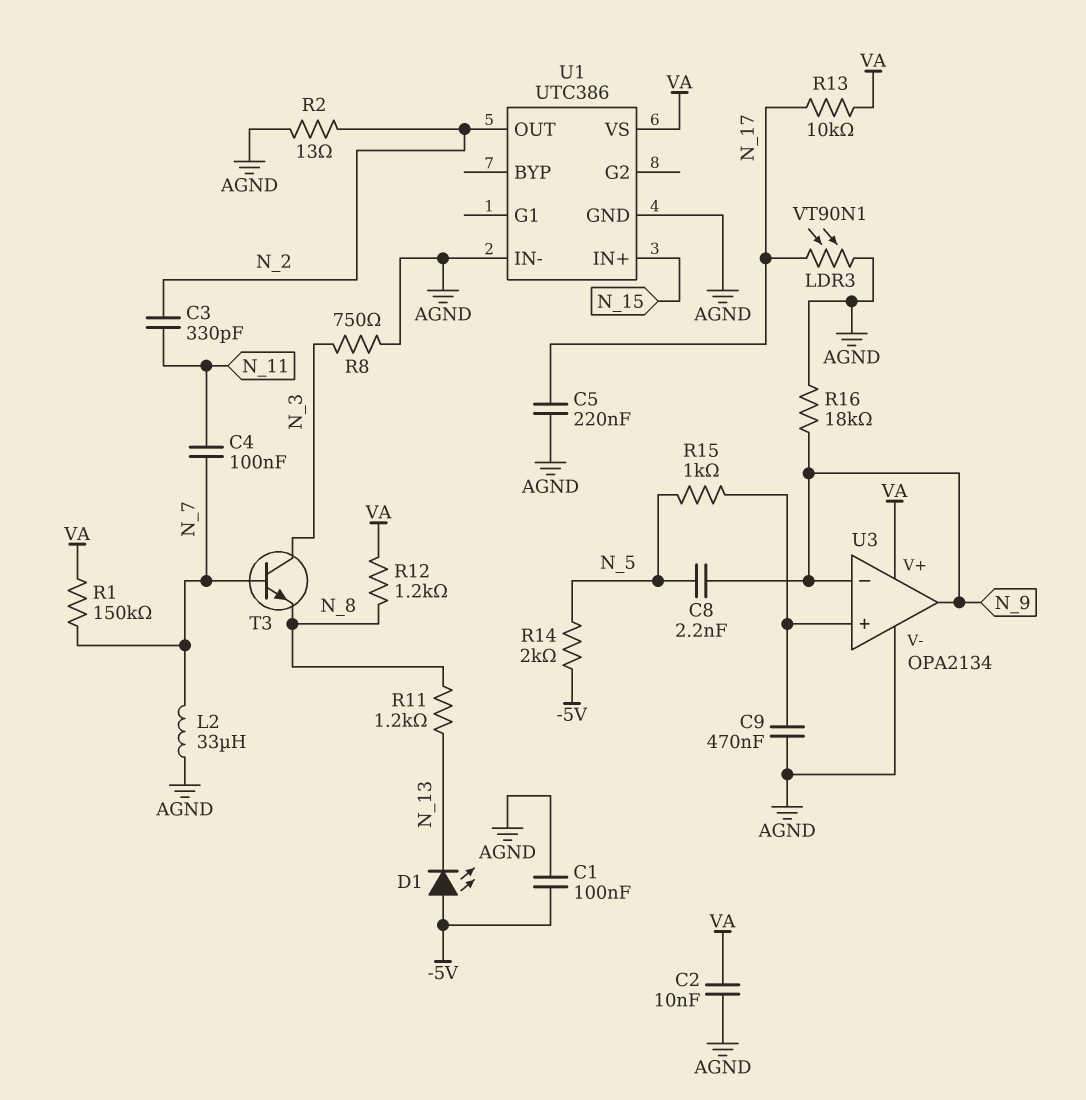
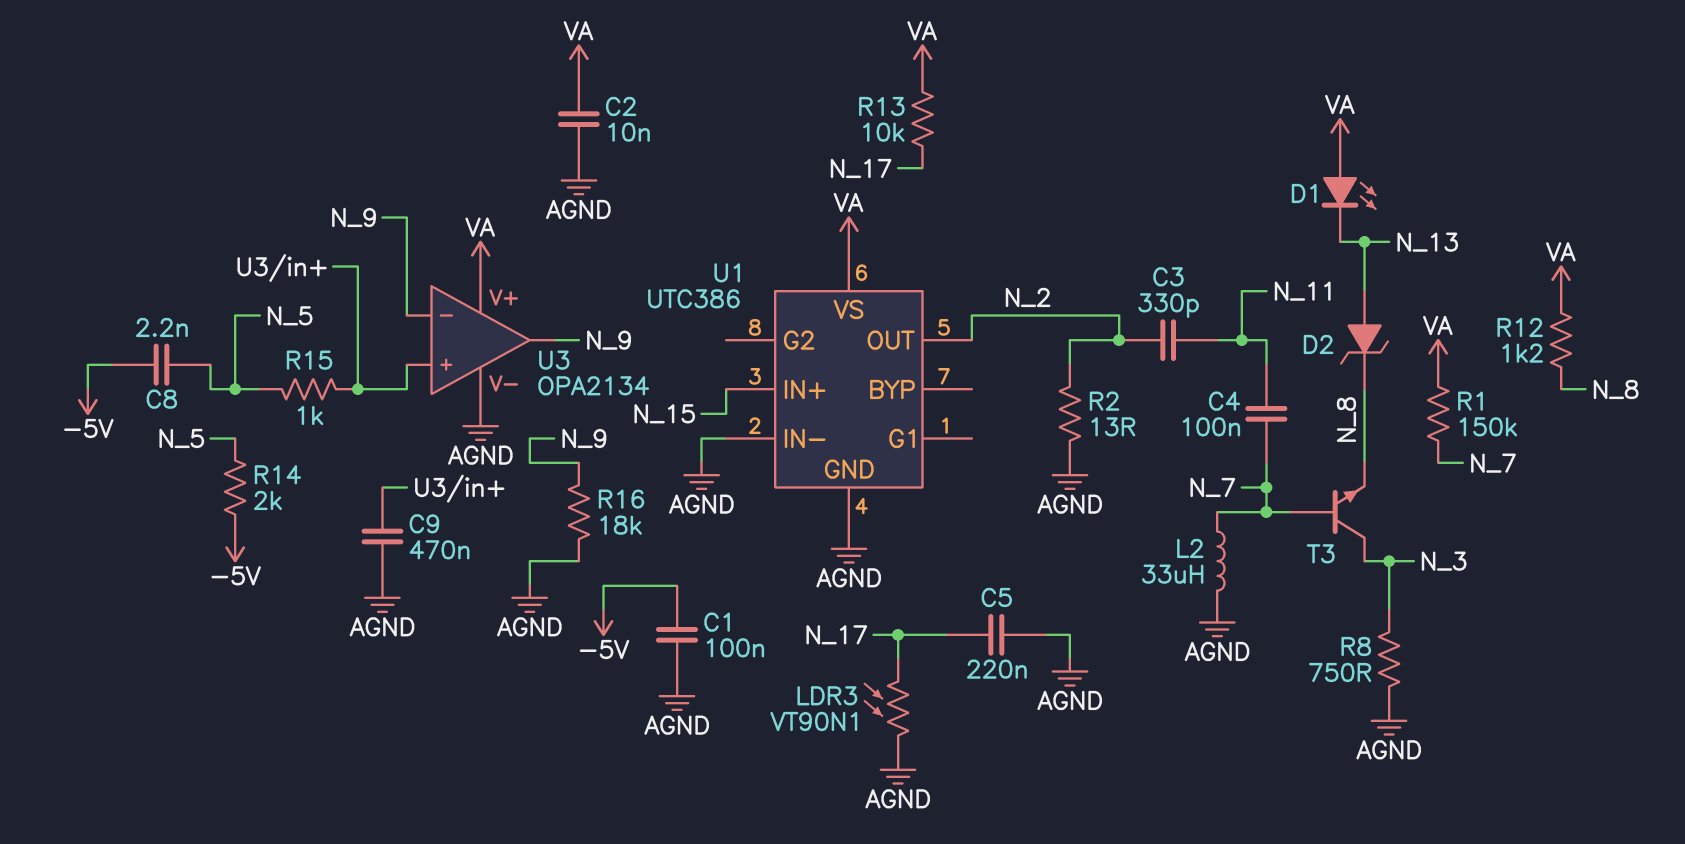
C8: 2.2nF (N_5, N_9) -> 2.2nF (-5V, N_5)
D1: LED (A -5V, K N_13) -> LED (A VA, K N_13)
D2: none -> zener (A N_13, K N_8)
R11: 1.2k (N_8, N_13) -> none

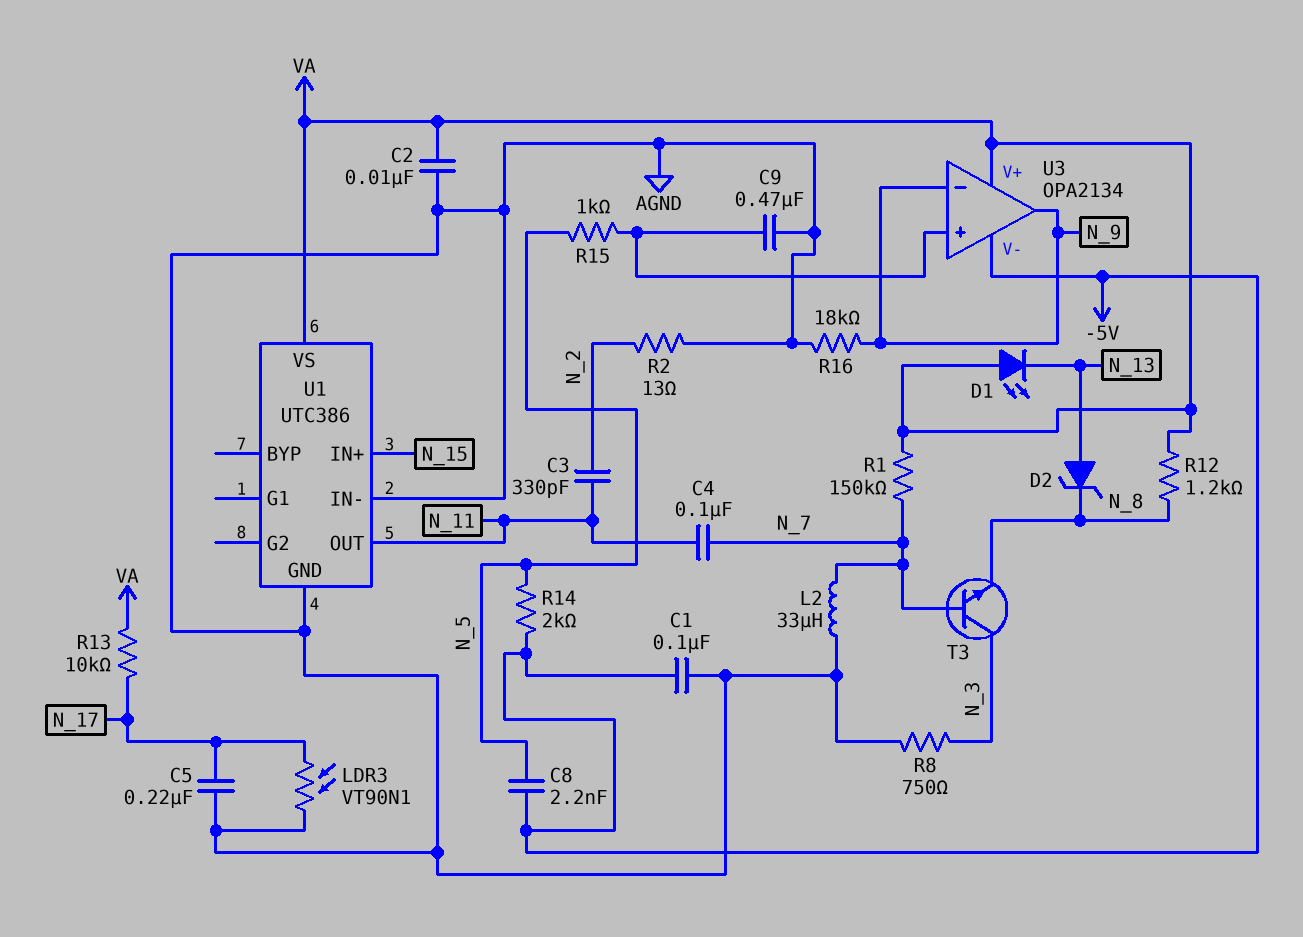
U1 pin OUT: N_2 -> N_11
U3 pin V-: AGND -> -5V

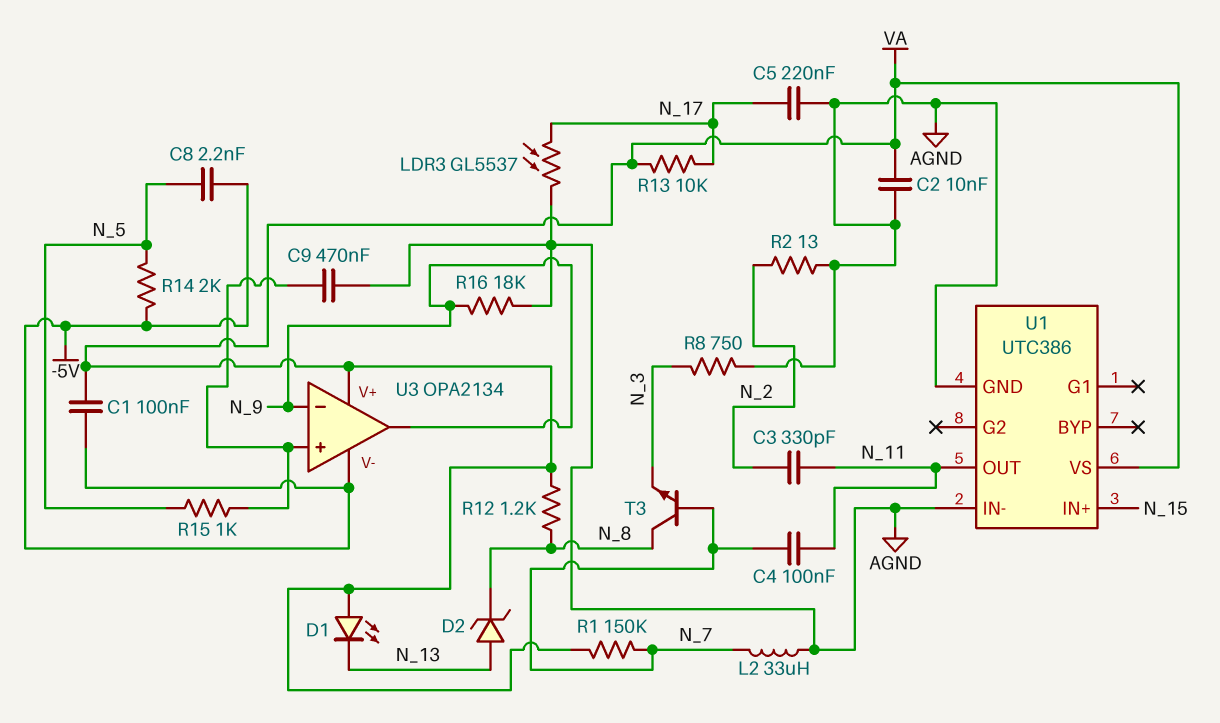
C1: 100nF (-5V, AGND) -> 100nF (-5V, VA)
LDR3: VT90N1 (AGND, N_17) -> GL5537 (AGND, N_17)
T3: NPN (B N_7, C N_3, E N_8) -> NPN (B N_7, C N_8, E N_3)

